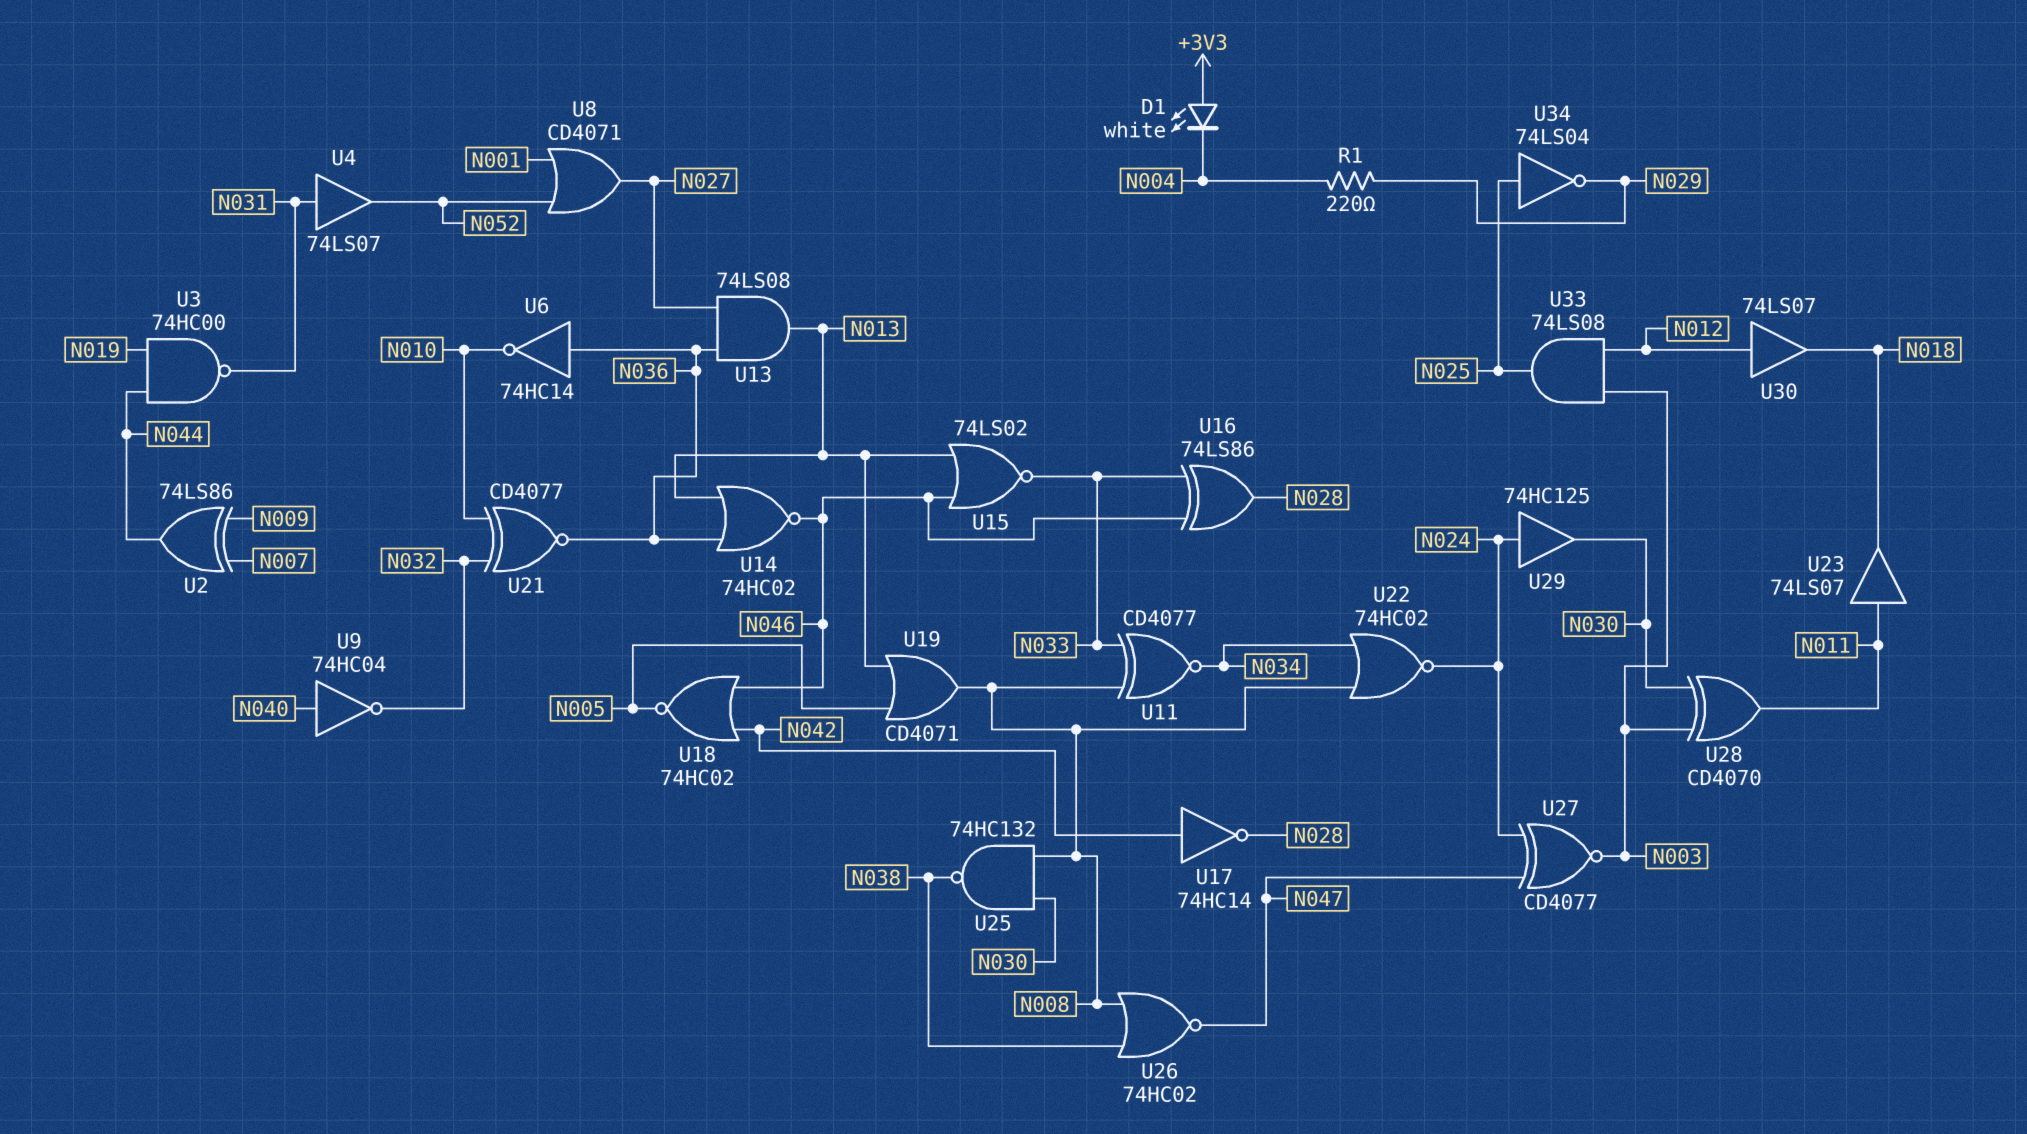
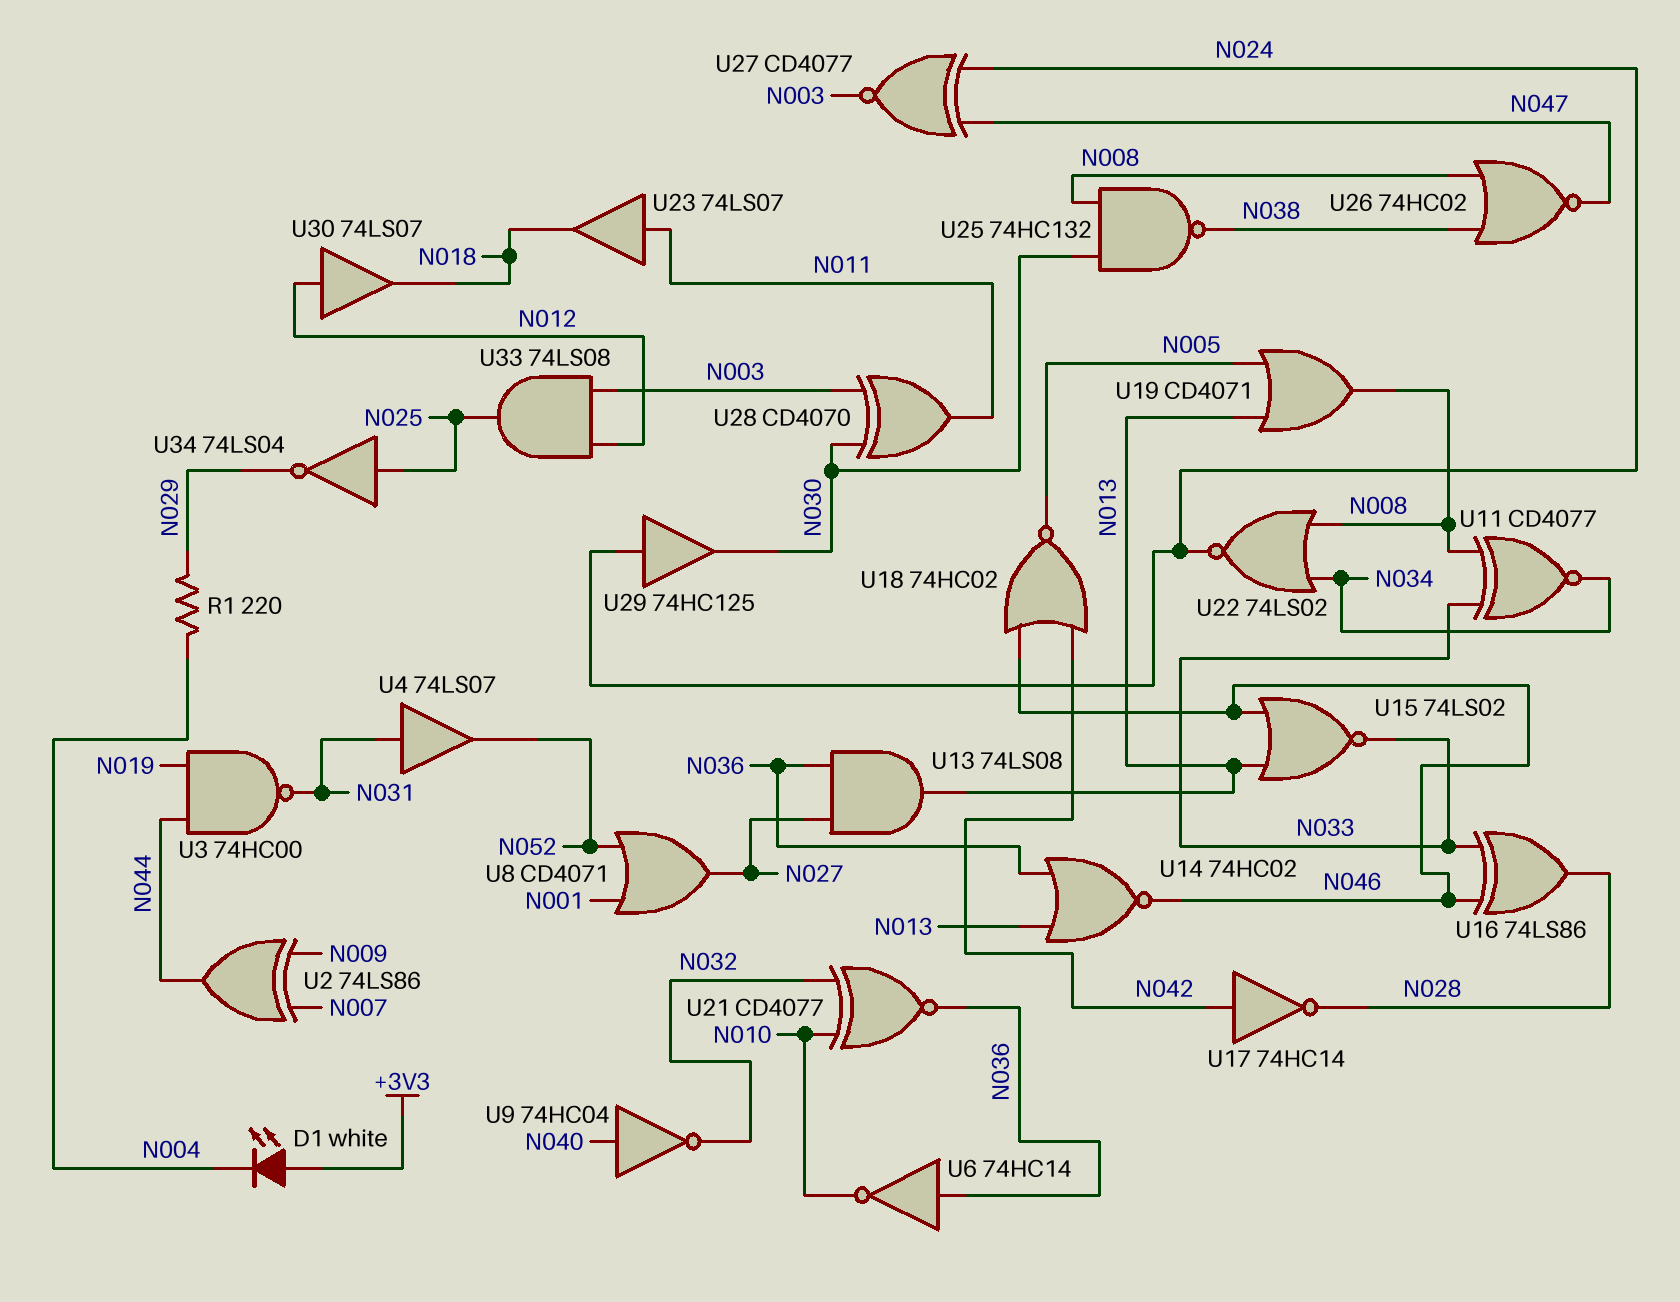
U22: NOR 74HC02 (in N008, in N034, out N024) -> NOR 74LS02 (in N008, in N034, out N024)

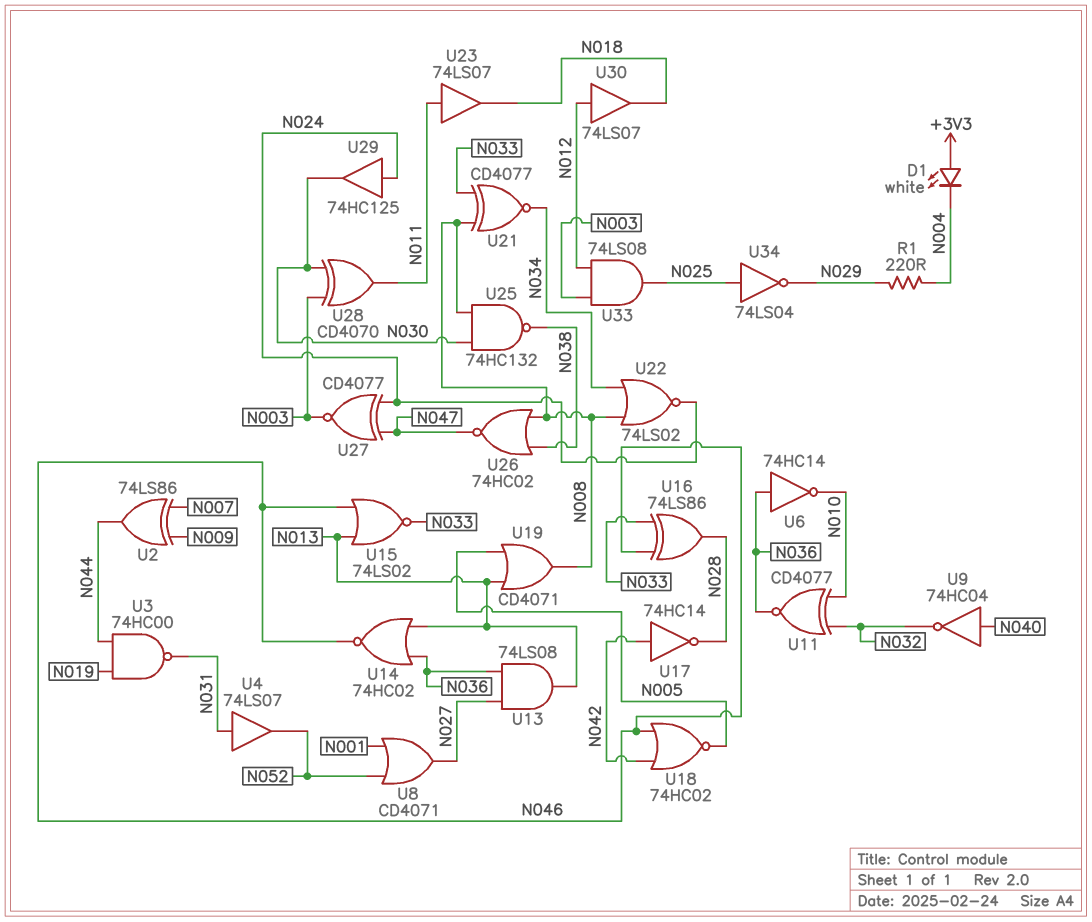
U11: XNOR CD4077 (in N008, in N033, out N034) -> XNOR CD4077 (in N010, in N032, out N036)
U21: XNOR CD4077 (in N010, in N032, out N036) -> XNOR CD4077 (in N008, in N033, out N034)

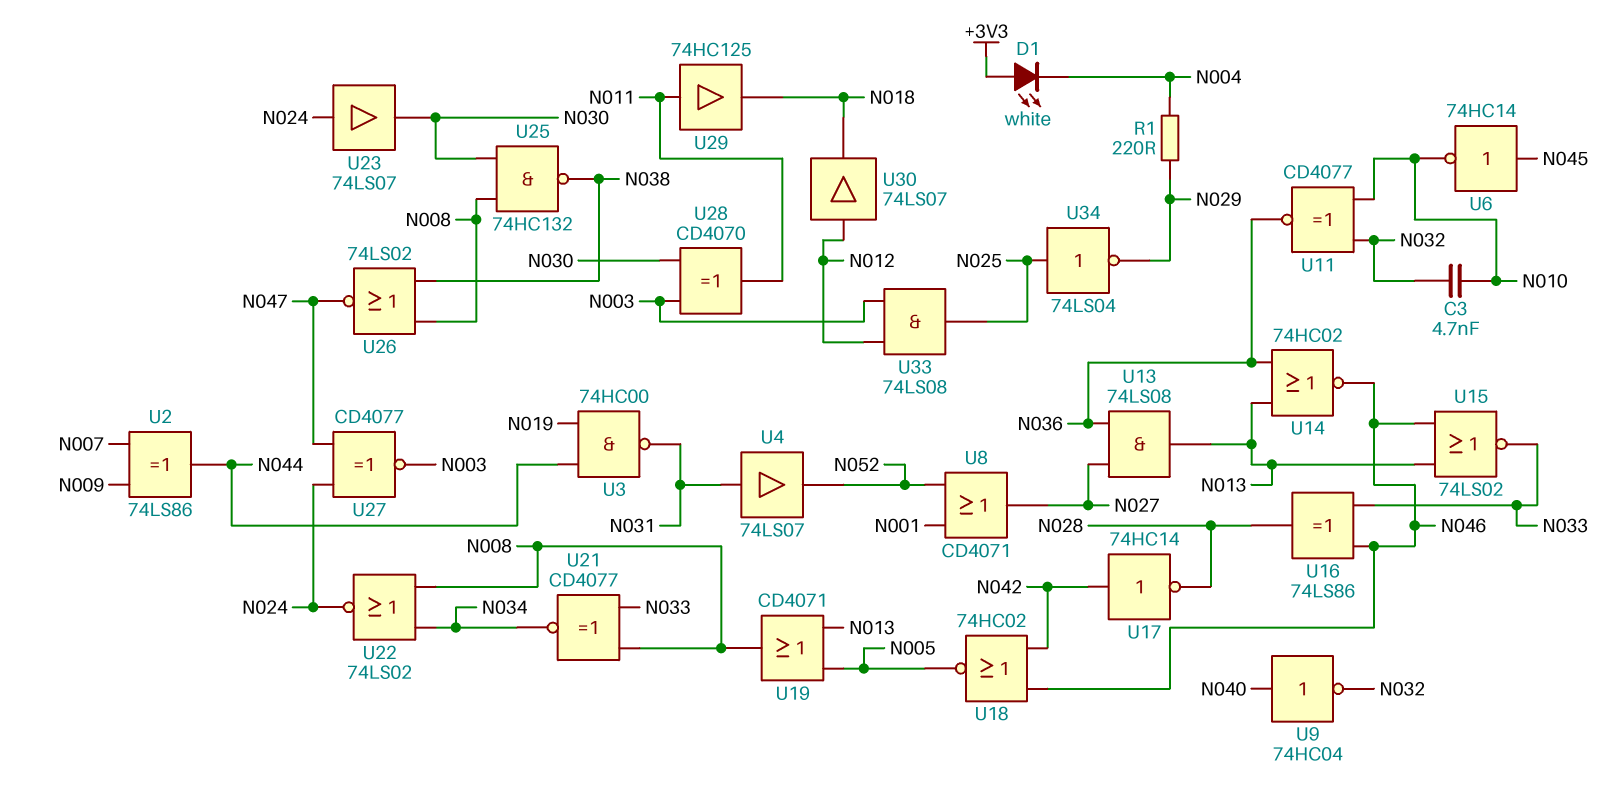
C3: none -> 4.7nF (N010, N032)
U6: NOT 74HC14 (in N036, out N010) -> NOT 74HC14 (in N045, out N010)
U23: buffer 74LS07 (in N011, out N018) -> buffer 74LS07 (in N024, out N030)
U26: NOR 74HC02 (in N008, in N038, out N047) -> NOR 74LS02 (in N008, in N038, out N047)
U29: buffer 74HC125 (in N024, out N030) -> buffer 74HC125 (in N011, out N018)

